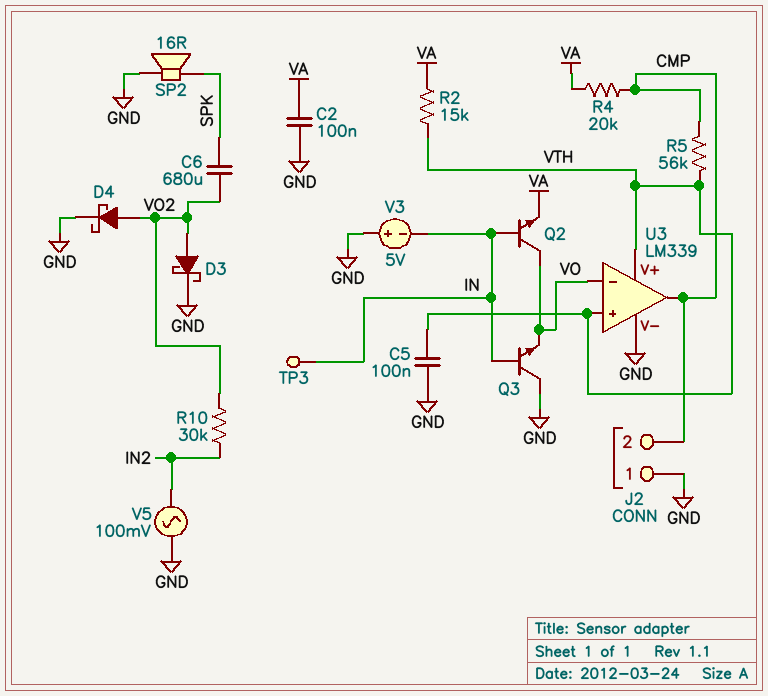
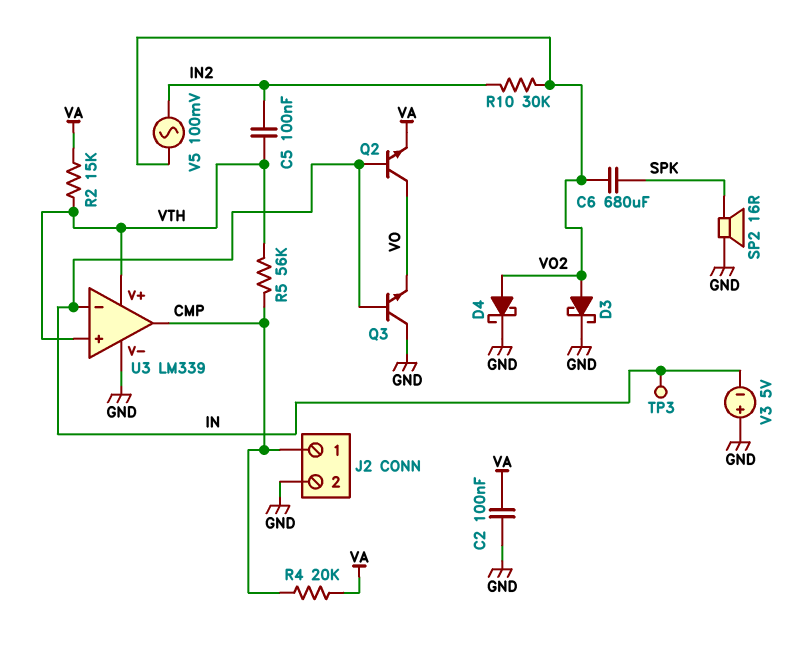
C5: 100nF (GND, VTH) -> 100nF (IN2, VTH)
J2 pin 1: GND -> CMP
J2 pin 2: CMP -> GND
U3 pin in-: VO -> IN
V5: AC 100mV (GND, IN2) -> AC 100mV (IN2, VO2)

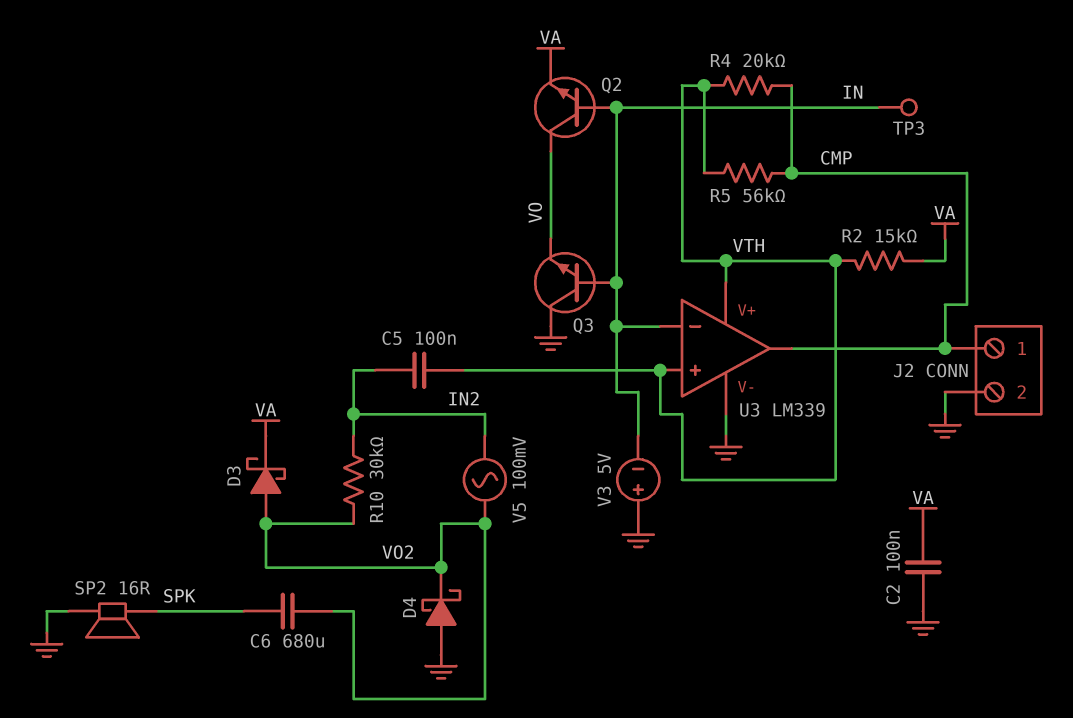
D3: schottky (A VO2, K GND) -> schottky (A VO2, K VA)
D4: schottky (A VO2, K GND) -> schottky (A GND, K VO2)
R4: 20k (CMP, VA) -> 20k (CMP, VTH)

